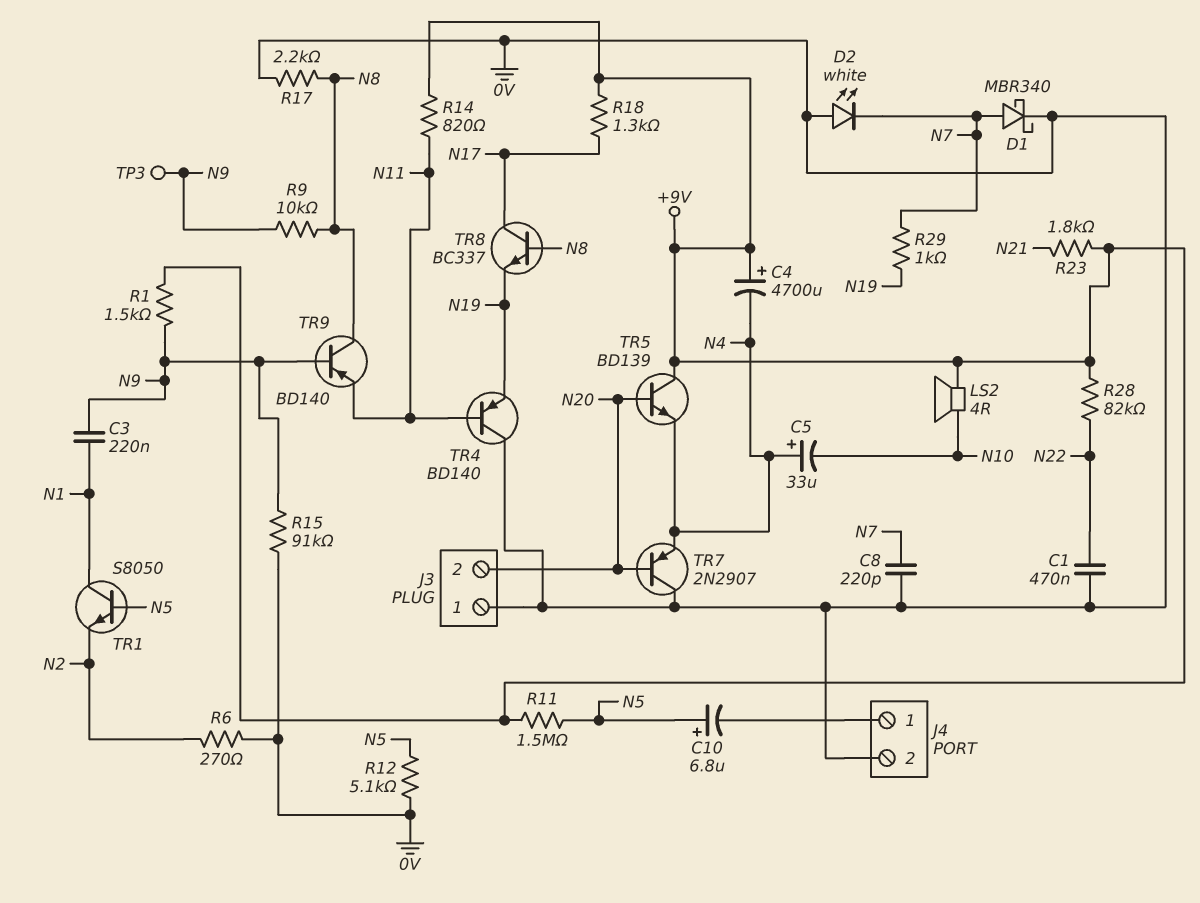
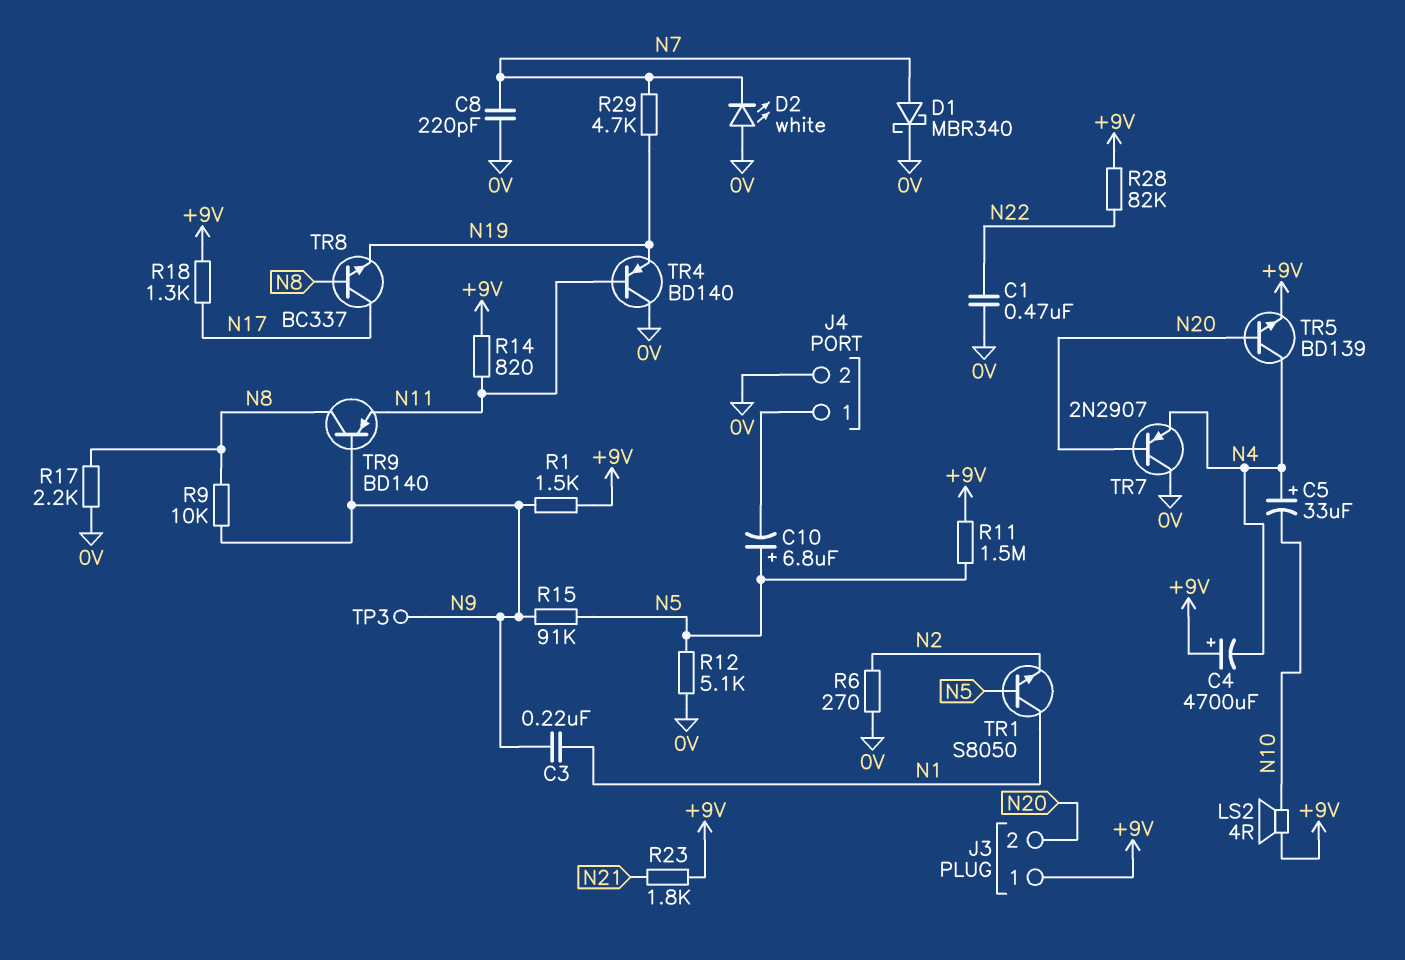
J3 pin 1: 0V -> +9V
R15: 91k (0V, N9) -> 91k (N5, N9)
R29: 1k (N7, N19) -> 4.7k (N7, N19)
TR5: NPN BD139 (B N20, C +9V, E N4) -> NPN BD139 (B N20, C N4, E +9V)

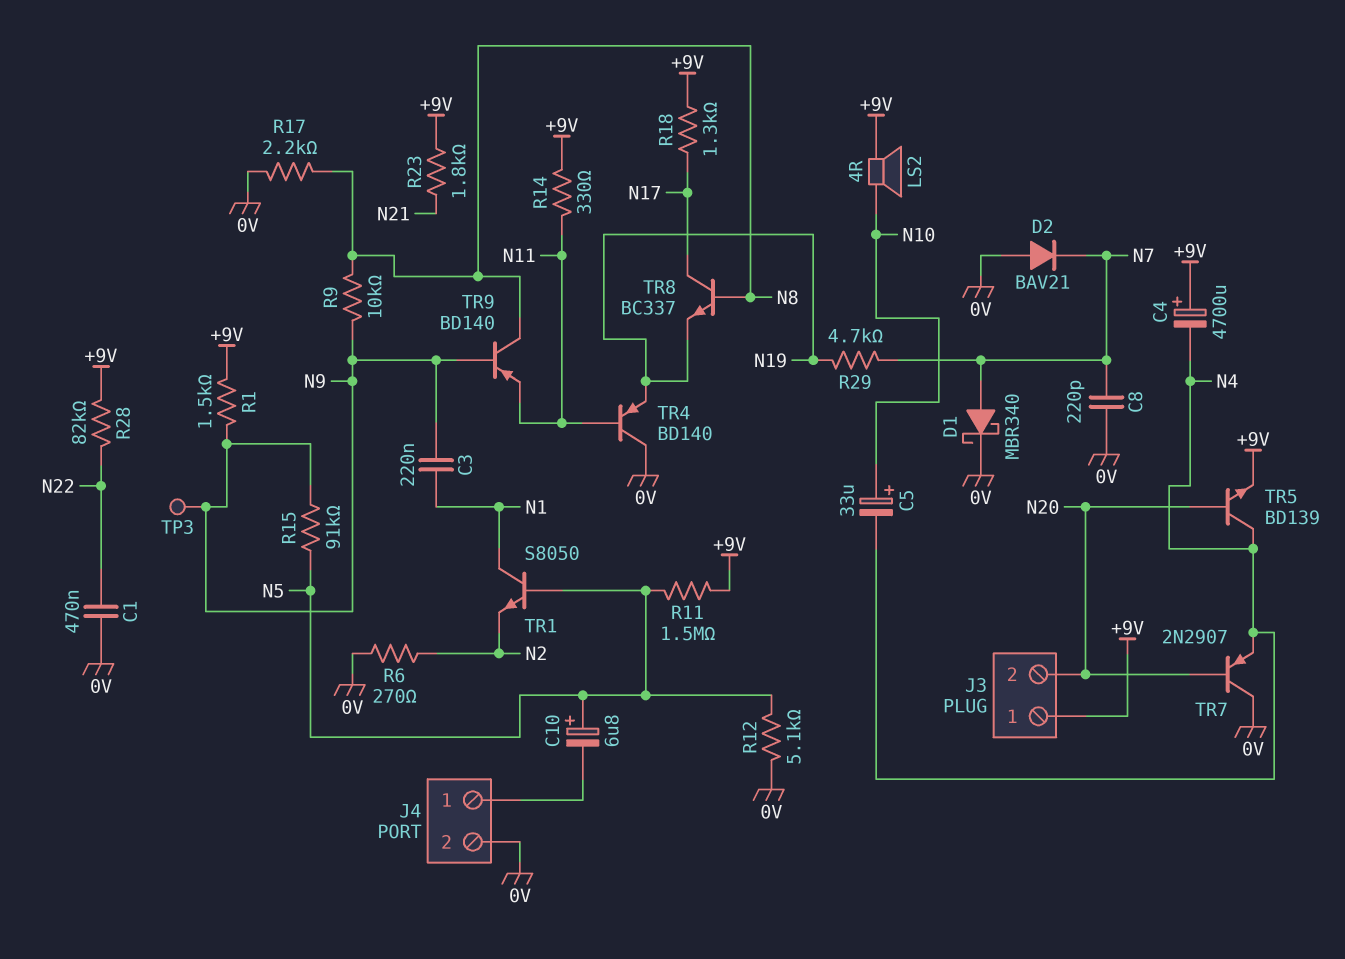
C5: 33uF (plus N4, minus N10) -> 33uF (plus N10, minus N4)
D2: LED white (A 0V, K N7) -> diode BAV21 (A 0V, K N7)
R14: 820 (+9V, N11) -> 330 (+9V, N11)

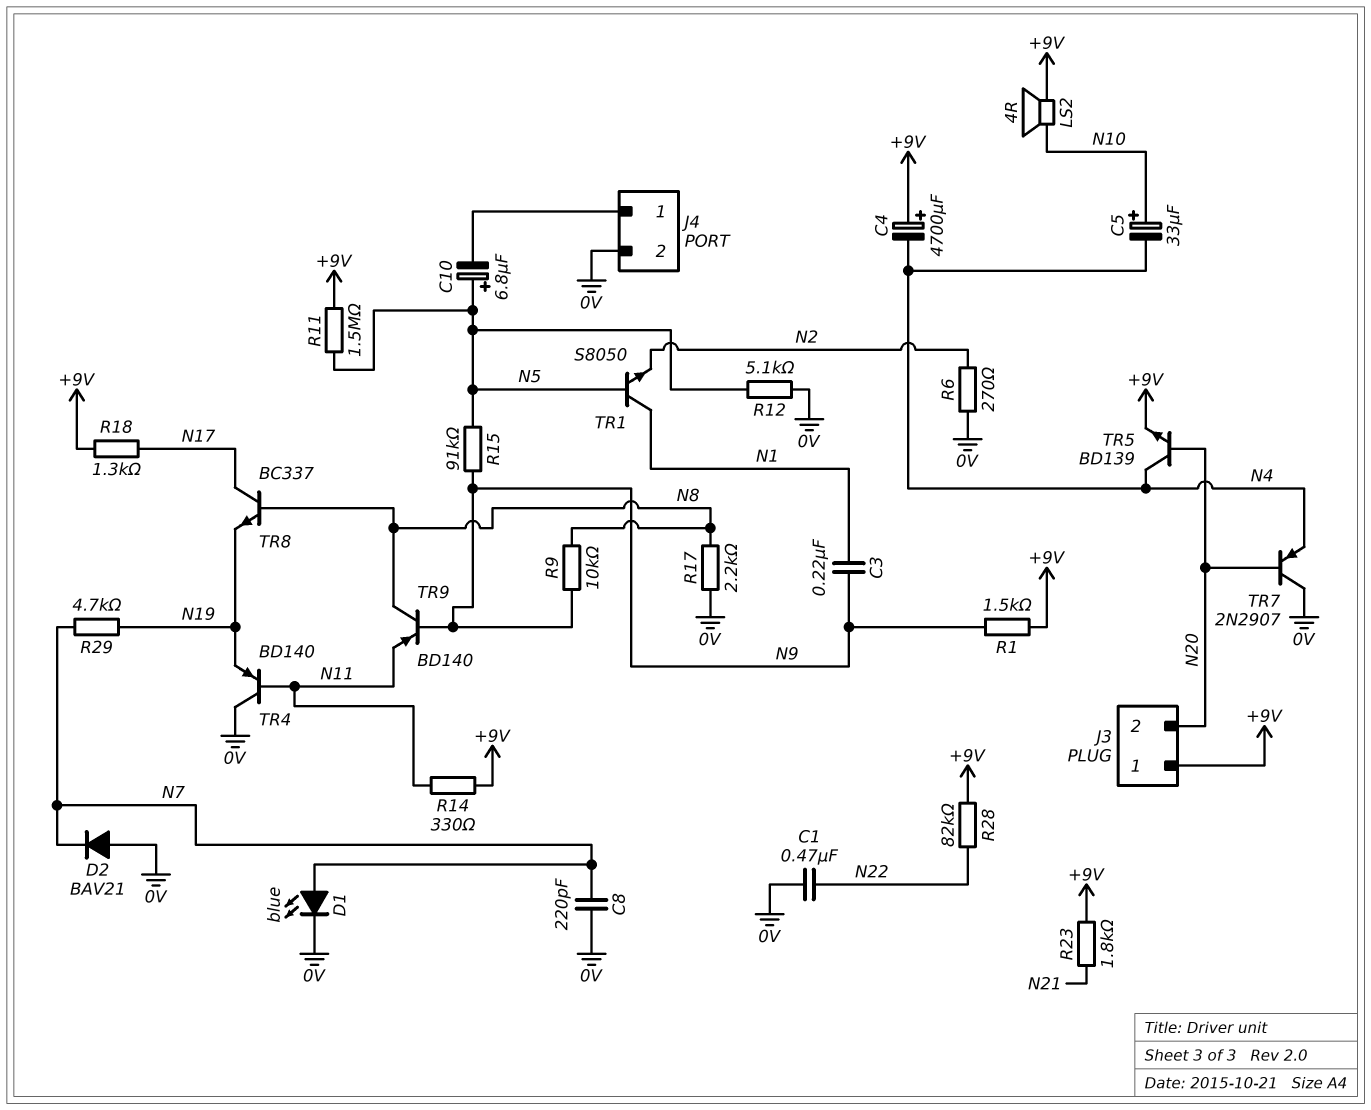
D1: schottky MBR340 (A N7, K 0V) -> LED blue (A N7, K 0V)
TP3: test point (N9) -> none

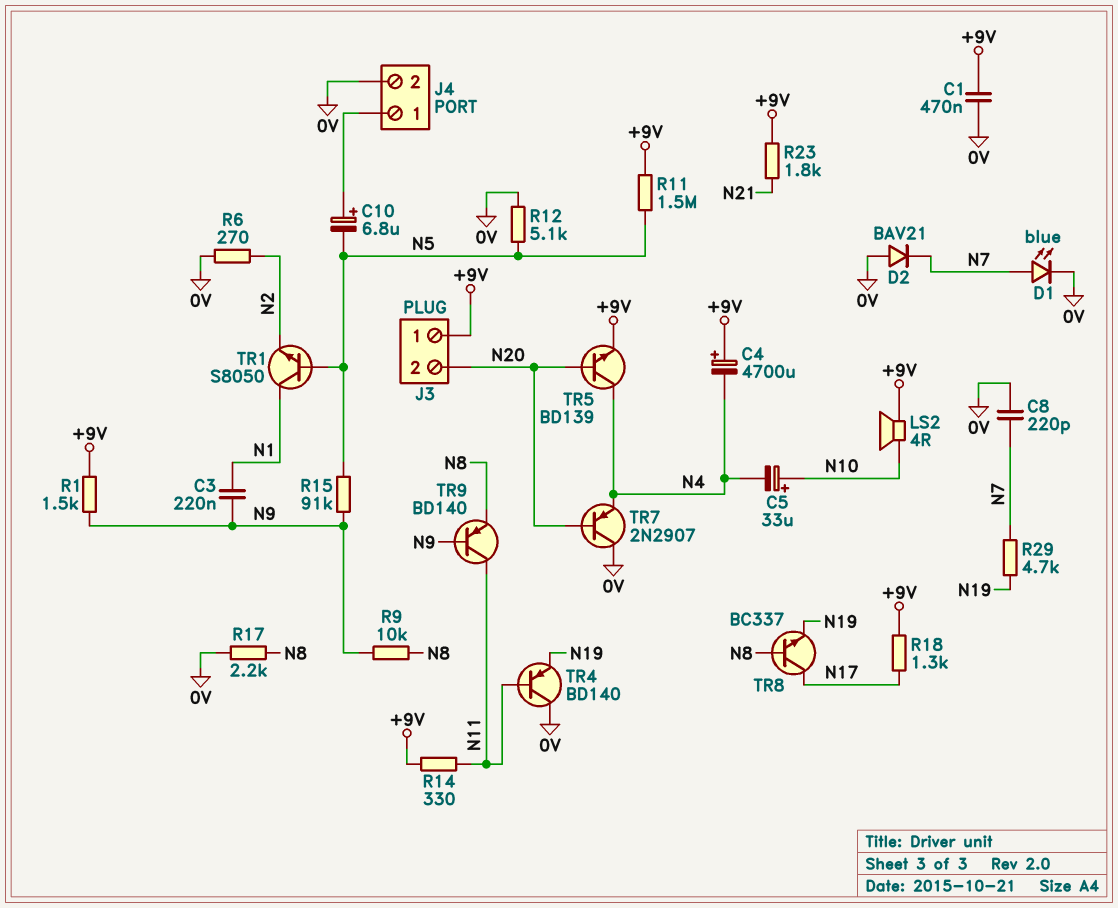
C1: 470nF (0V, N22) -> 470nF (+9V, 0V)
C10: 6.8uF (plus N5, minus J4/1) -> 6.8uF (plus J4/1, minus N5)
R28: 82k (+9V, N22) -> none
TR9: PNP BD140 (B N9, C N8, E N11) -> PNP BD140 (B N9, C N11, E N8)

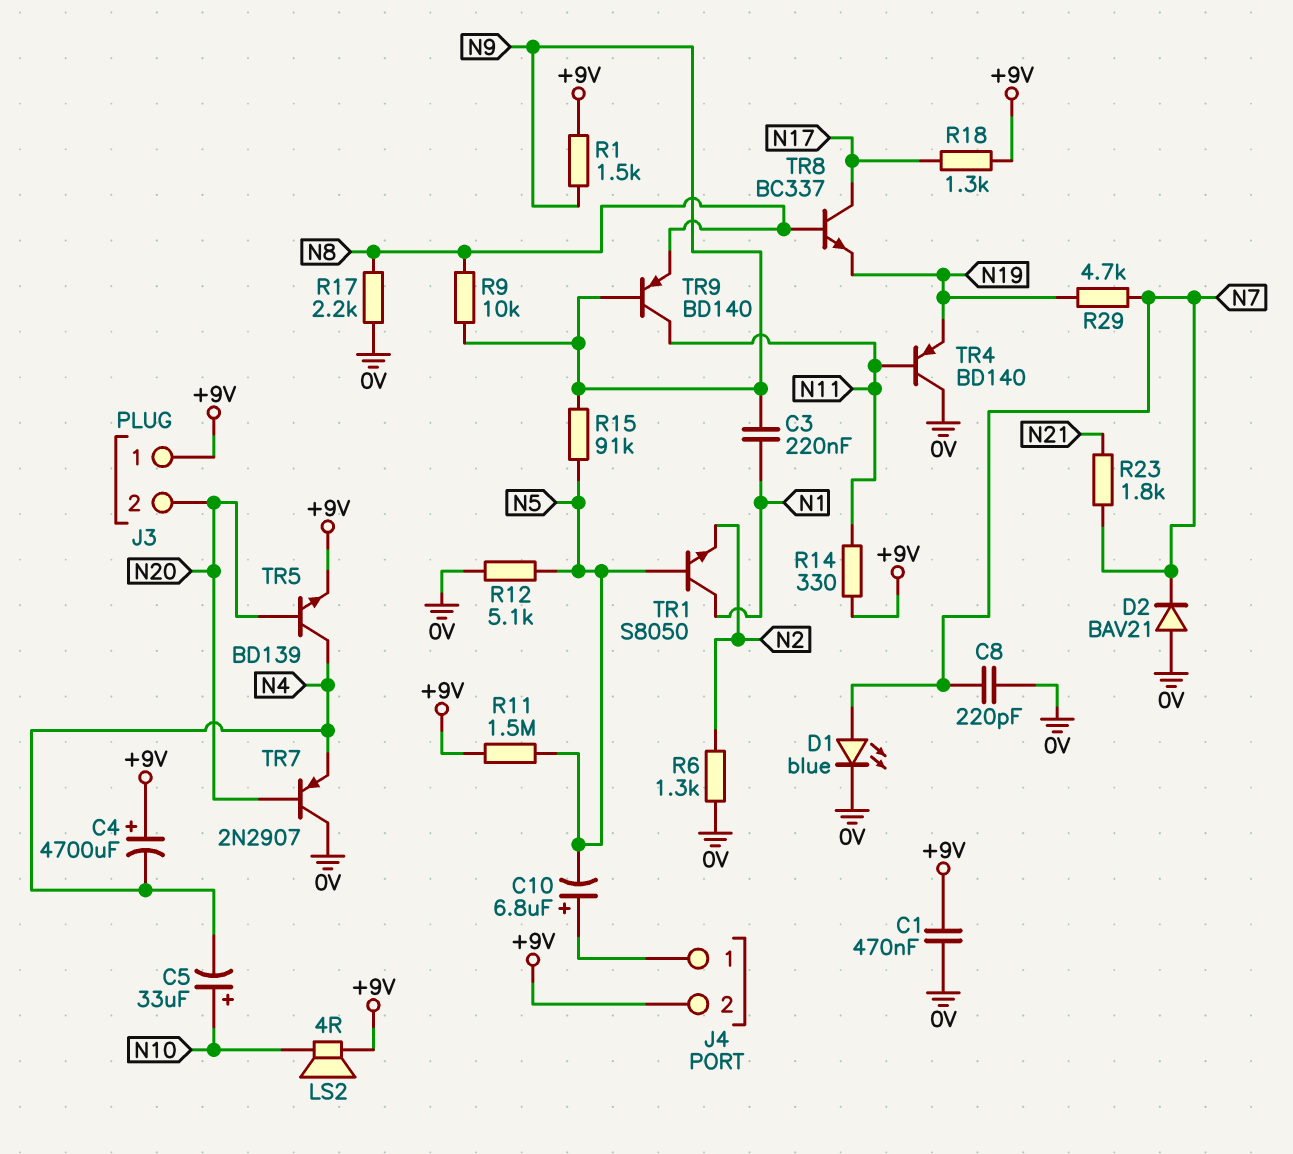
J4 pin 2: 0V -> +9V
R6: 270 (0V, N2) -> 1.3k (0V, N2)
R23: 1.8k (+9V, N21) -> 1.8k (N7, N21)

